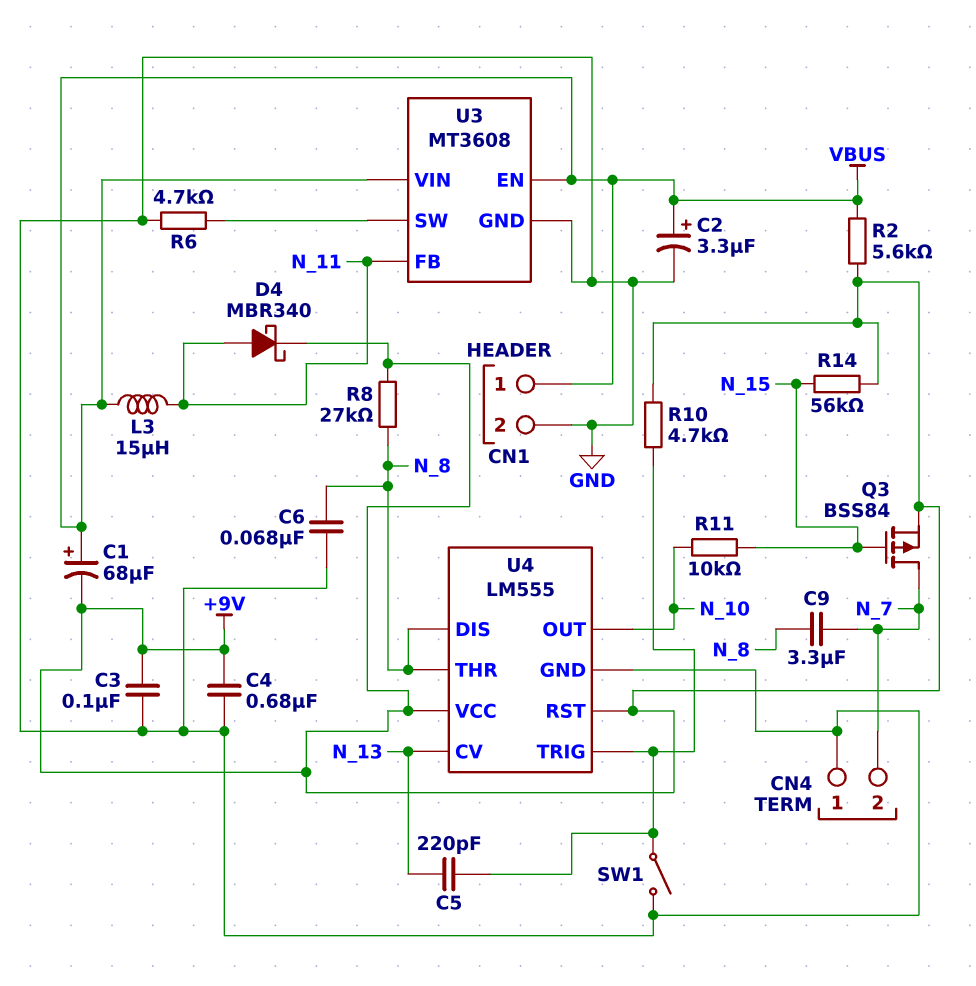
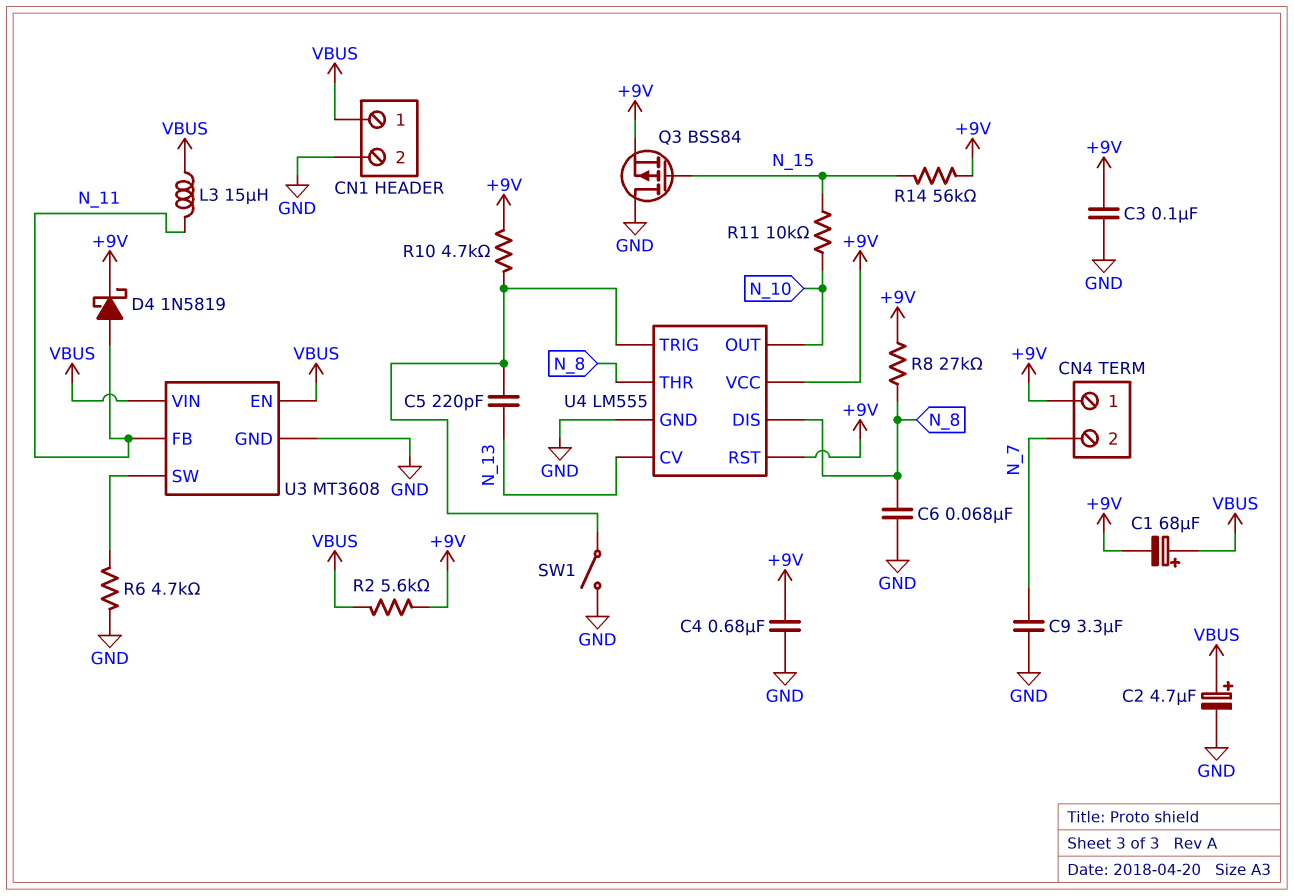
C2: 3.3uF (plus VBUS, minus GND) -> 4.7uF (plus VBUS, minus GND)
C9: 3.3uF (N_7, N_8) -> 3.3uF (GND, N_7)
CN4 pin 1: GND -> +9V
D4: schottky MBR340 (A N_11, K +9V) -> schottky 1N5819 (A N_11, K +9V)
Q3: PMOS BSS84 (G N_15, D N_7, S +9V) -> PMOS BSS84 (G N_15, D GND, S +9V)

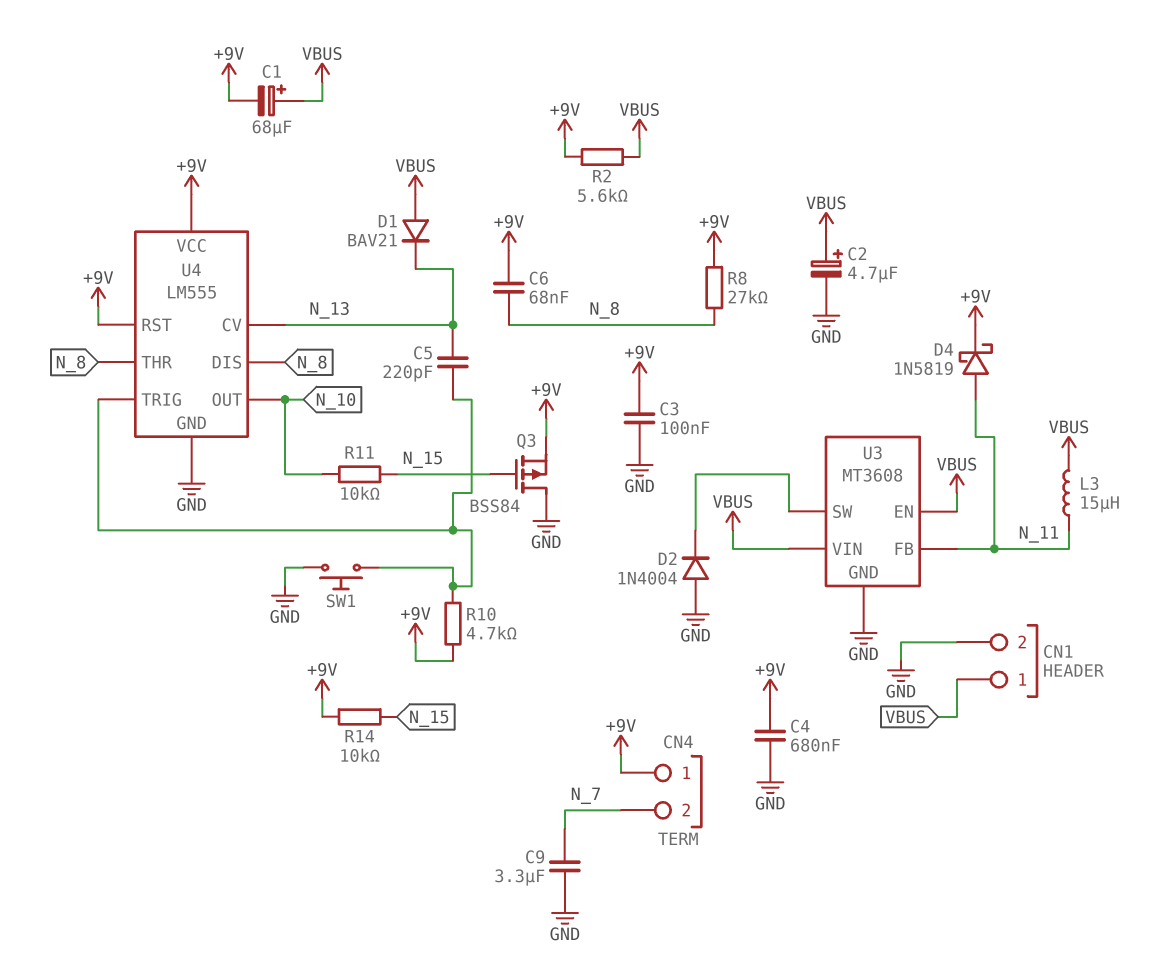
C6: 68nF (GND, N_8) -> 68nF (+9V, N_8)
D1: none -> diode BAV21 (A VBUS, K N_13)
D2: none -> diode 1N4004 (A GND, K U3/SW)
R6: 4.7k (GND, U3/SW) -> none
R14: 56k (+9V, N_15) -> 10k (+9V, N_15)
SW1: switch (GND, U4/TRIG) -> button (GND, U4/TRIG)

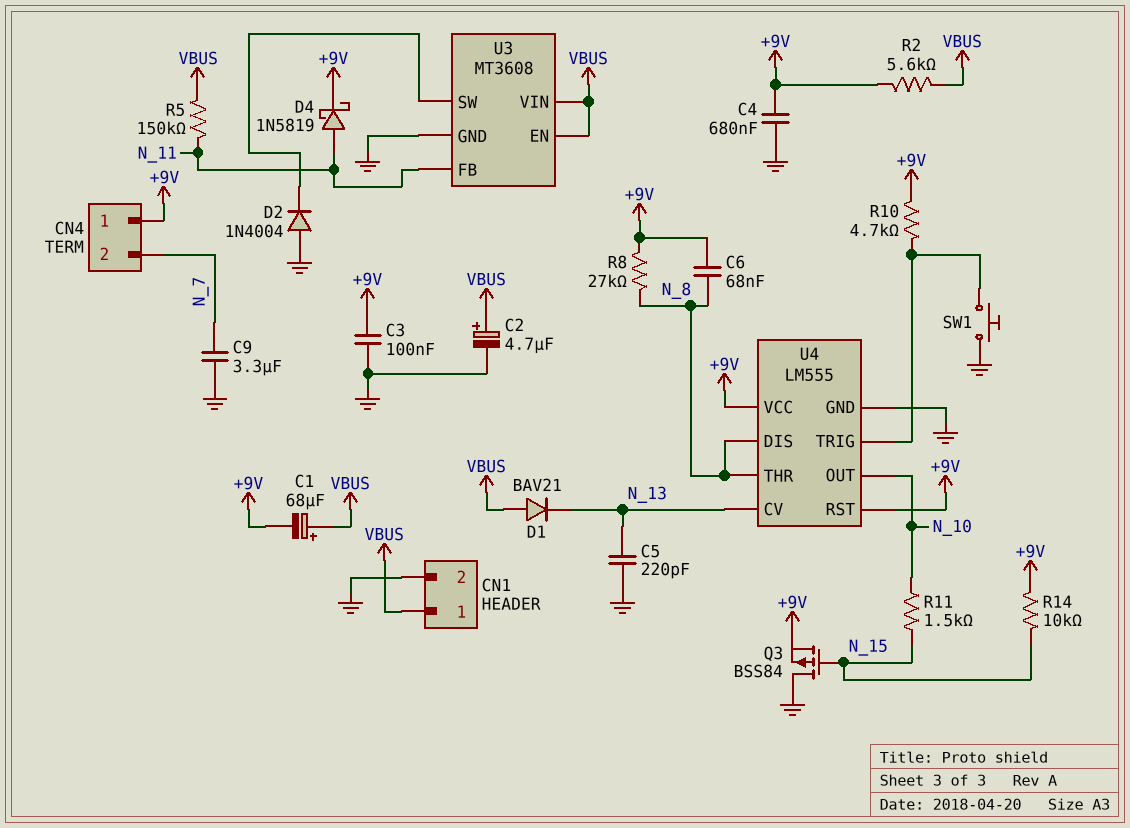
C5: 220pF (N_13, U4/TRIG) -> 220pF (GND, N_13)
L3: 15uH (N_11, VBUS) -> none
R5: none -> 150k (N_11, VBUS)
R11: 10k (N_10, N_15) -> 1.5k (N_10, N_15)

